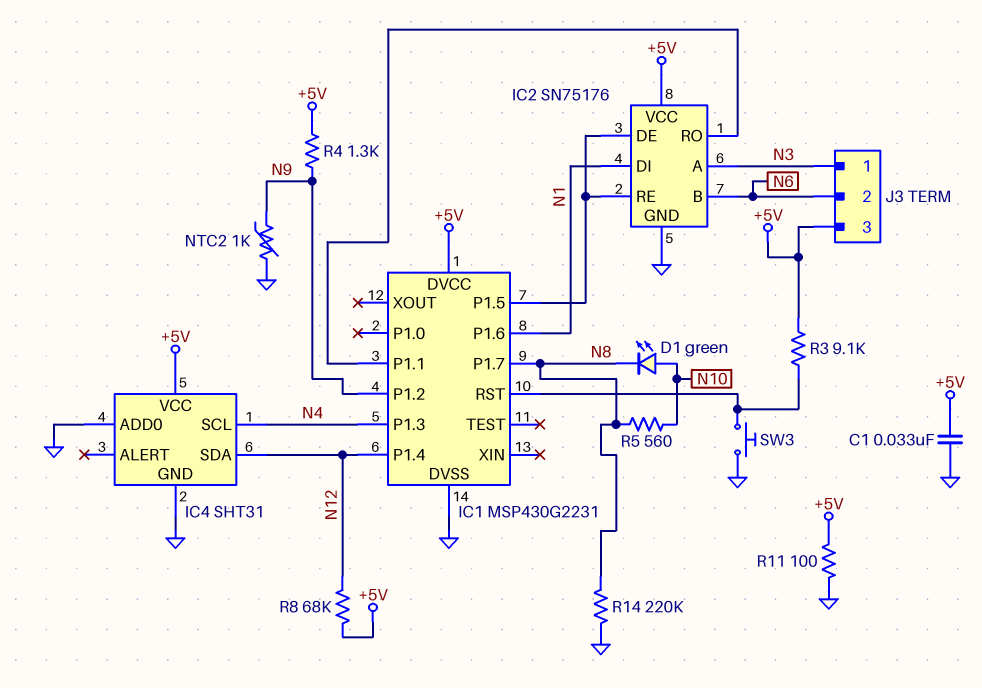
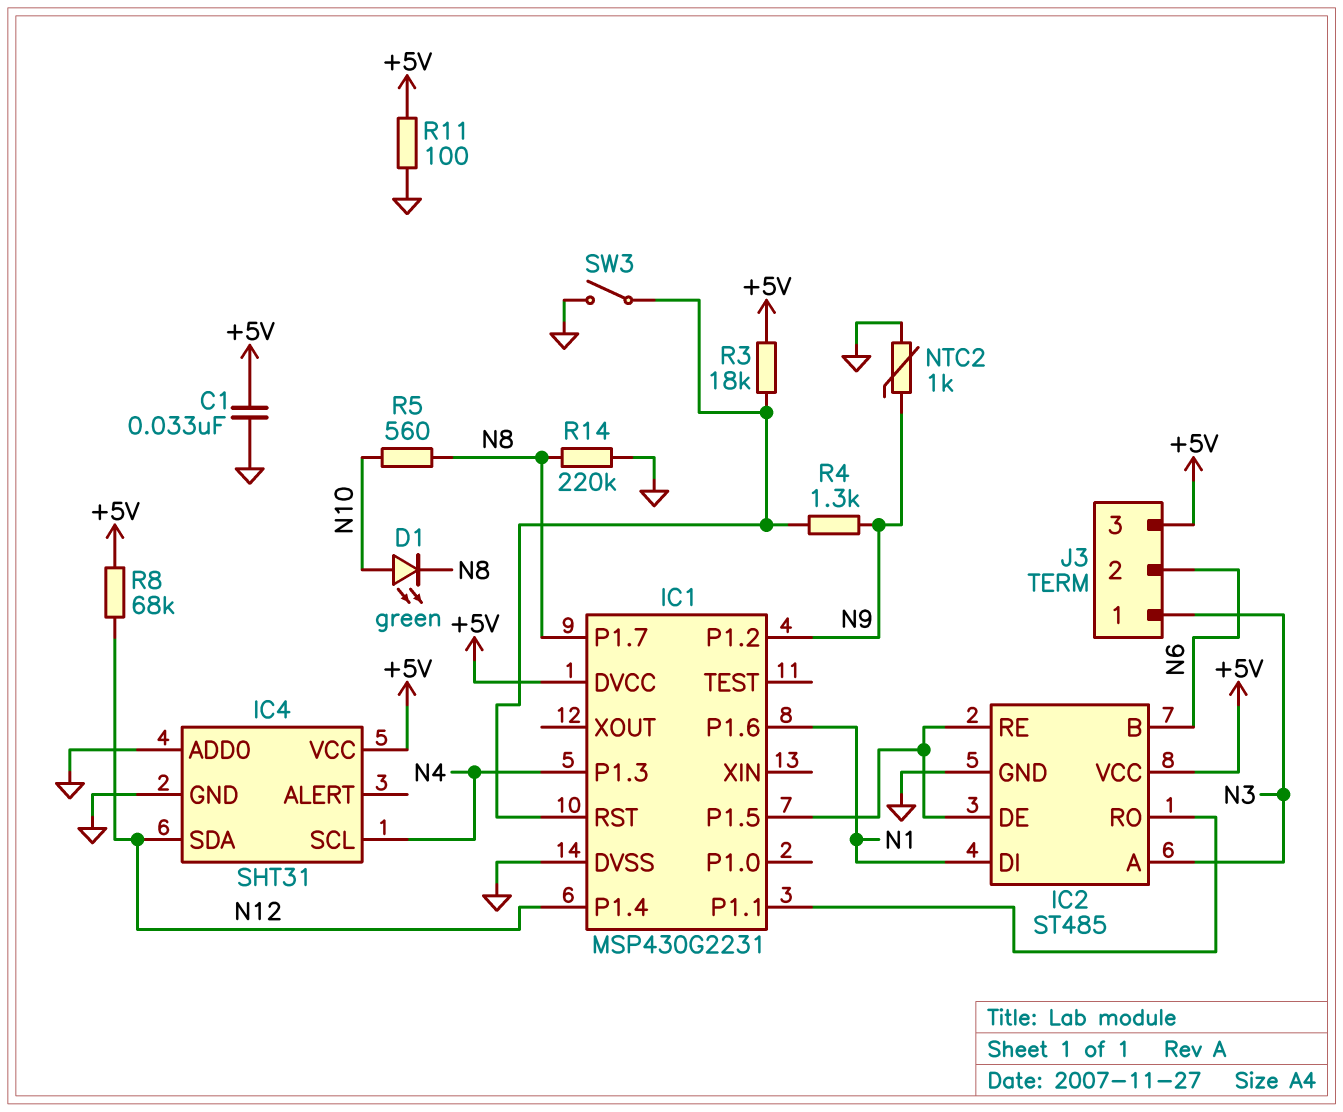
IC2: SN75176 -> ST485
R3: 9.1k (+5V, IC1/RST) -> 18k (+5V, IC1/RST)
R4: 1.3k (+5V, N9) -> 1.3k (IC1/RST, N9)
SW3: button (GND, IC1/RST) -> switch (GND, IC1/RST)

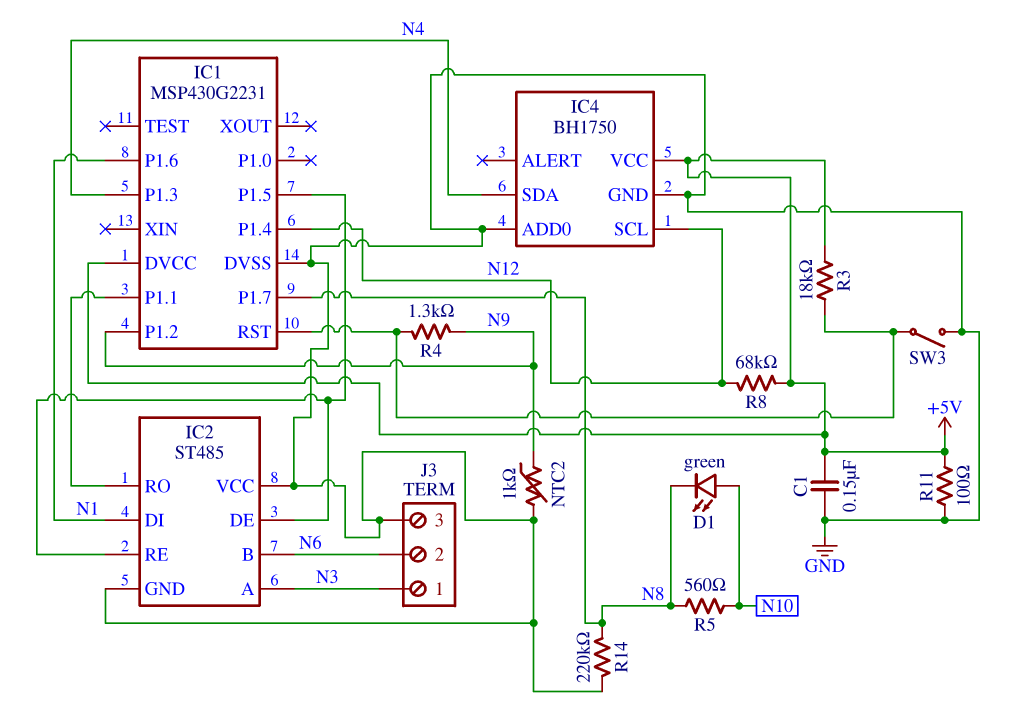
C1: 33nF (+5V, GND) -> 150nF (+5V, GND)
IC2 pin VCC: +5V -> GND
IC4: SHT31 -> BH1750
IC4 pin SCL: N4 -> N12
IC4 pin SDA: N12 -> N4
J3 pin 3: +5V -> GND

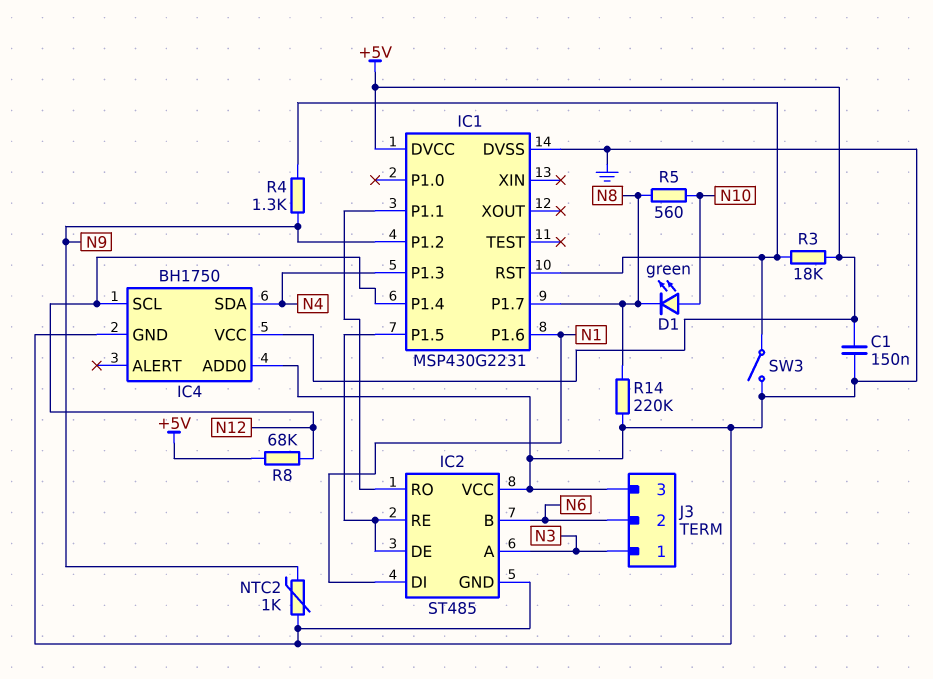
R11: 100 (+5V, GND) -> none

